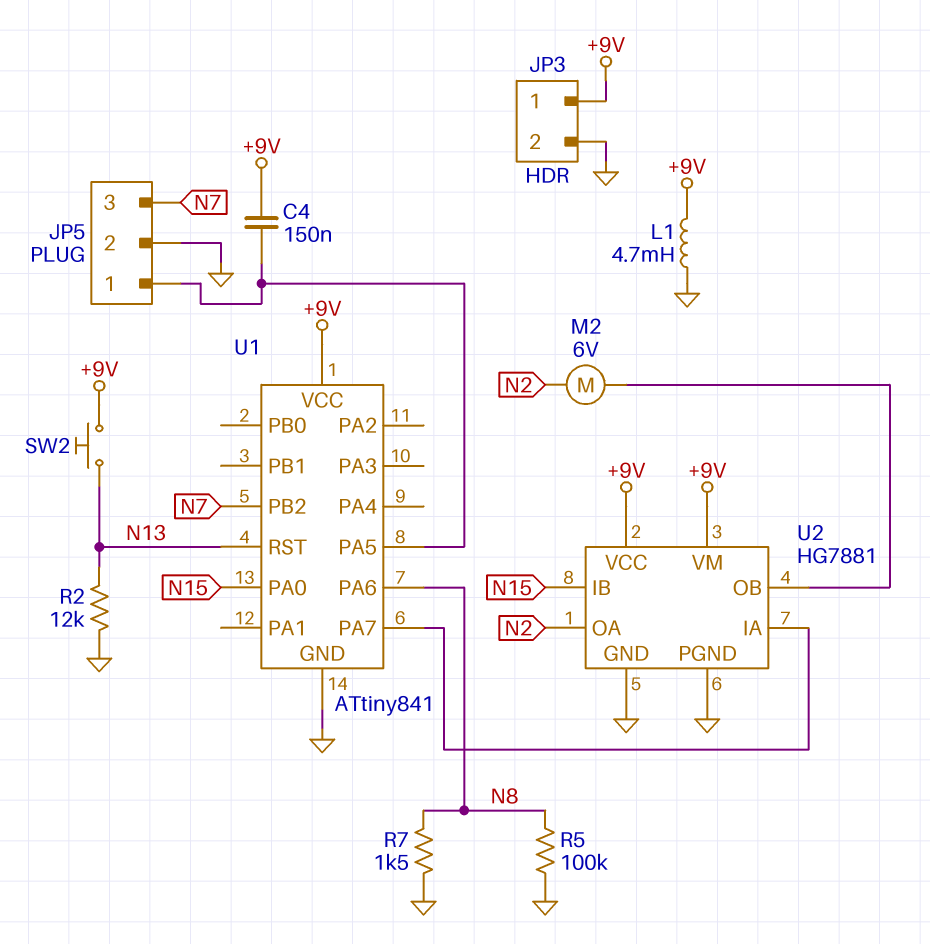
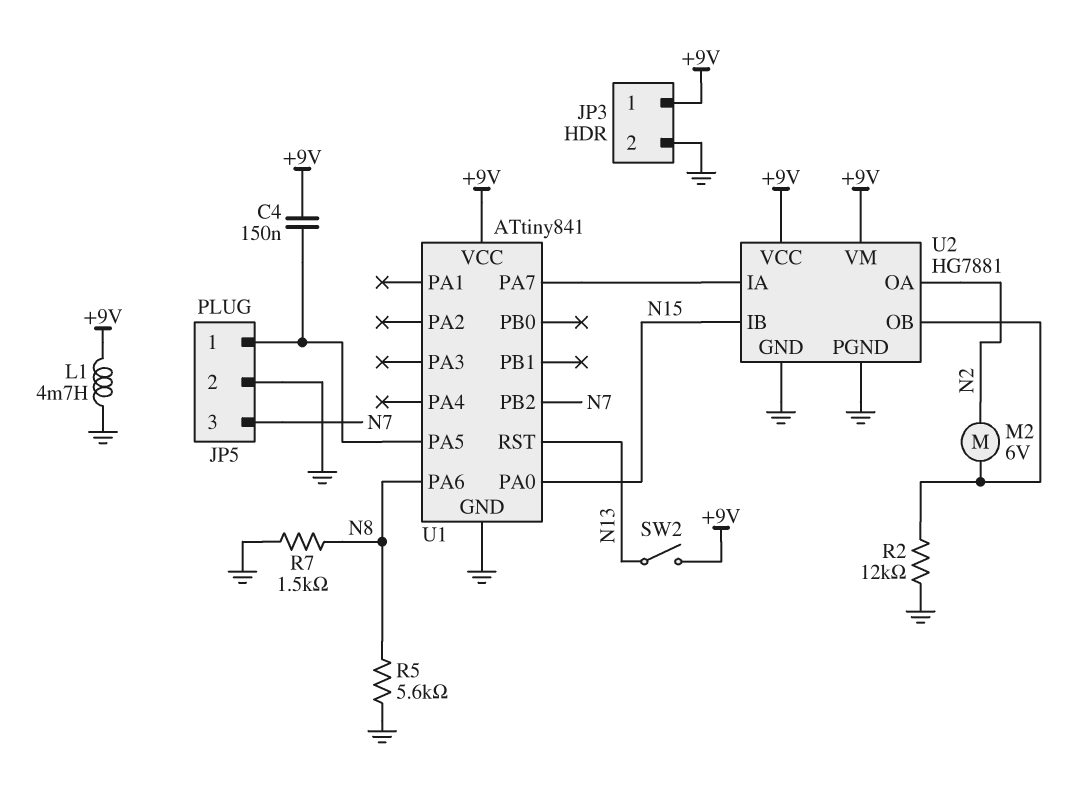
R2: 12k (GND, N13) -> 12k (GND, U2/OB)
R5: 100k (GND, N8) -> 5.6k (GND, N8)
SW2: button (+9V, N13) -> switch (+9V, N13)

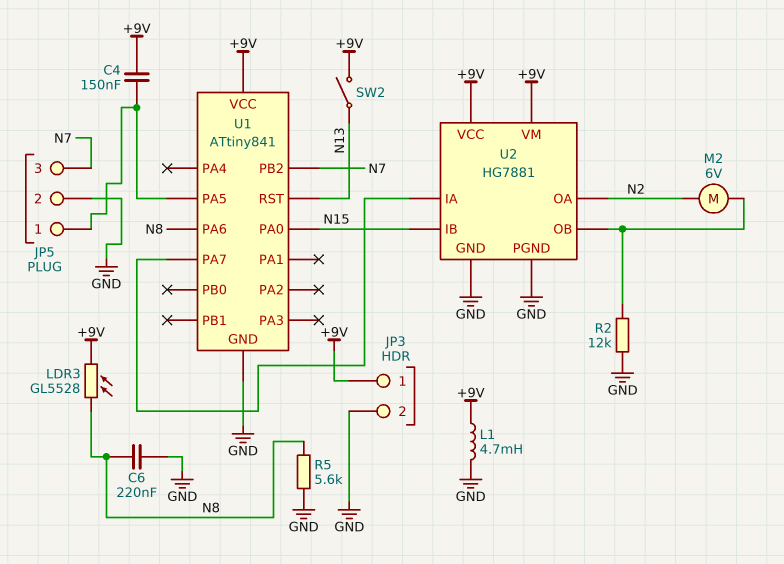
C6: none -> 220nF (GND, N8)
LDR3: none -> GL5528 (+9V, N8)
R7: 1.5k (GND, N8) -> none

